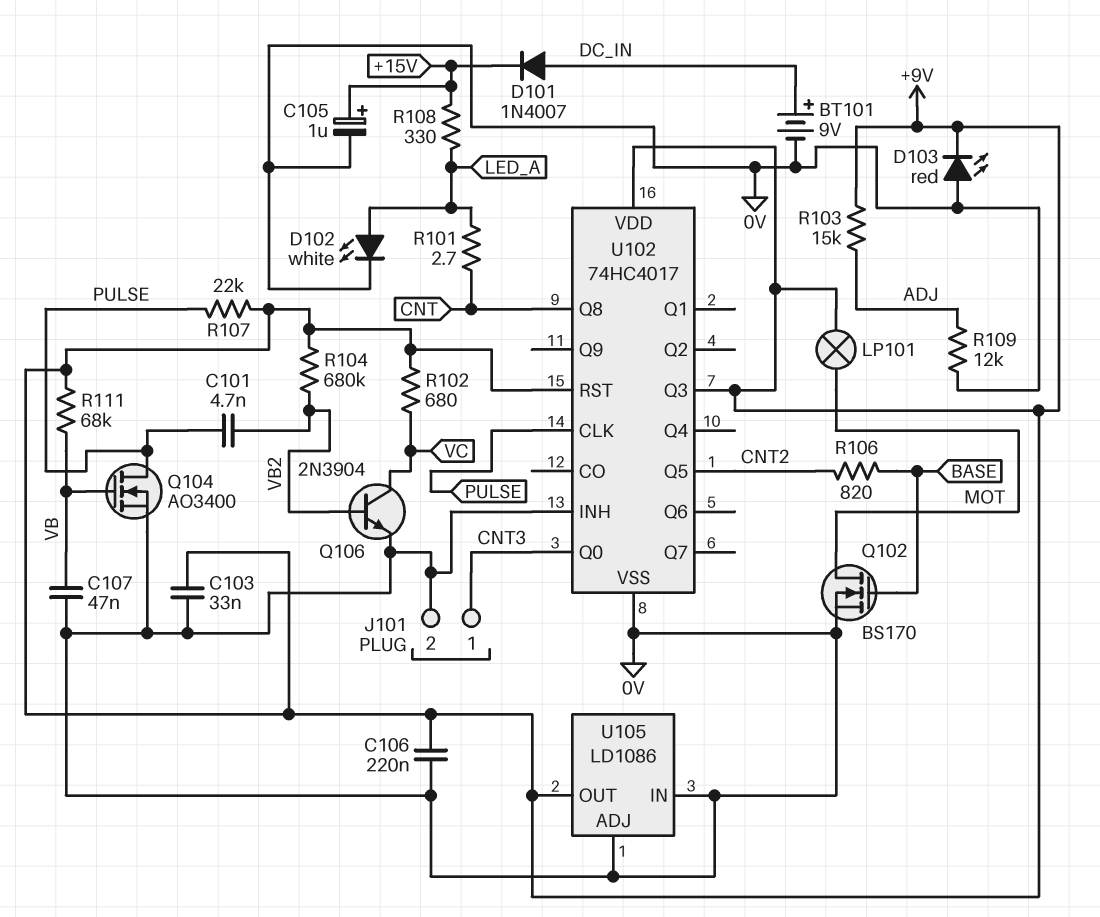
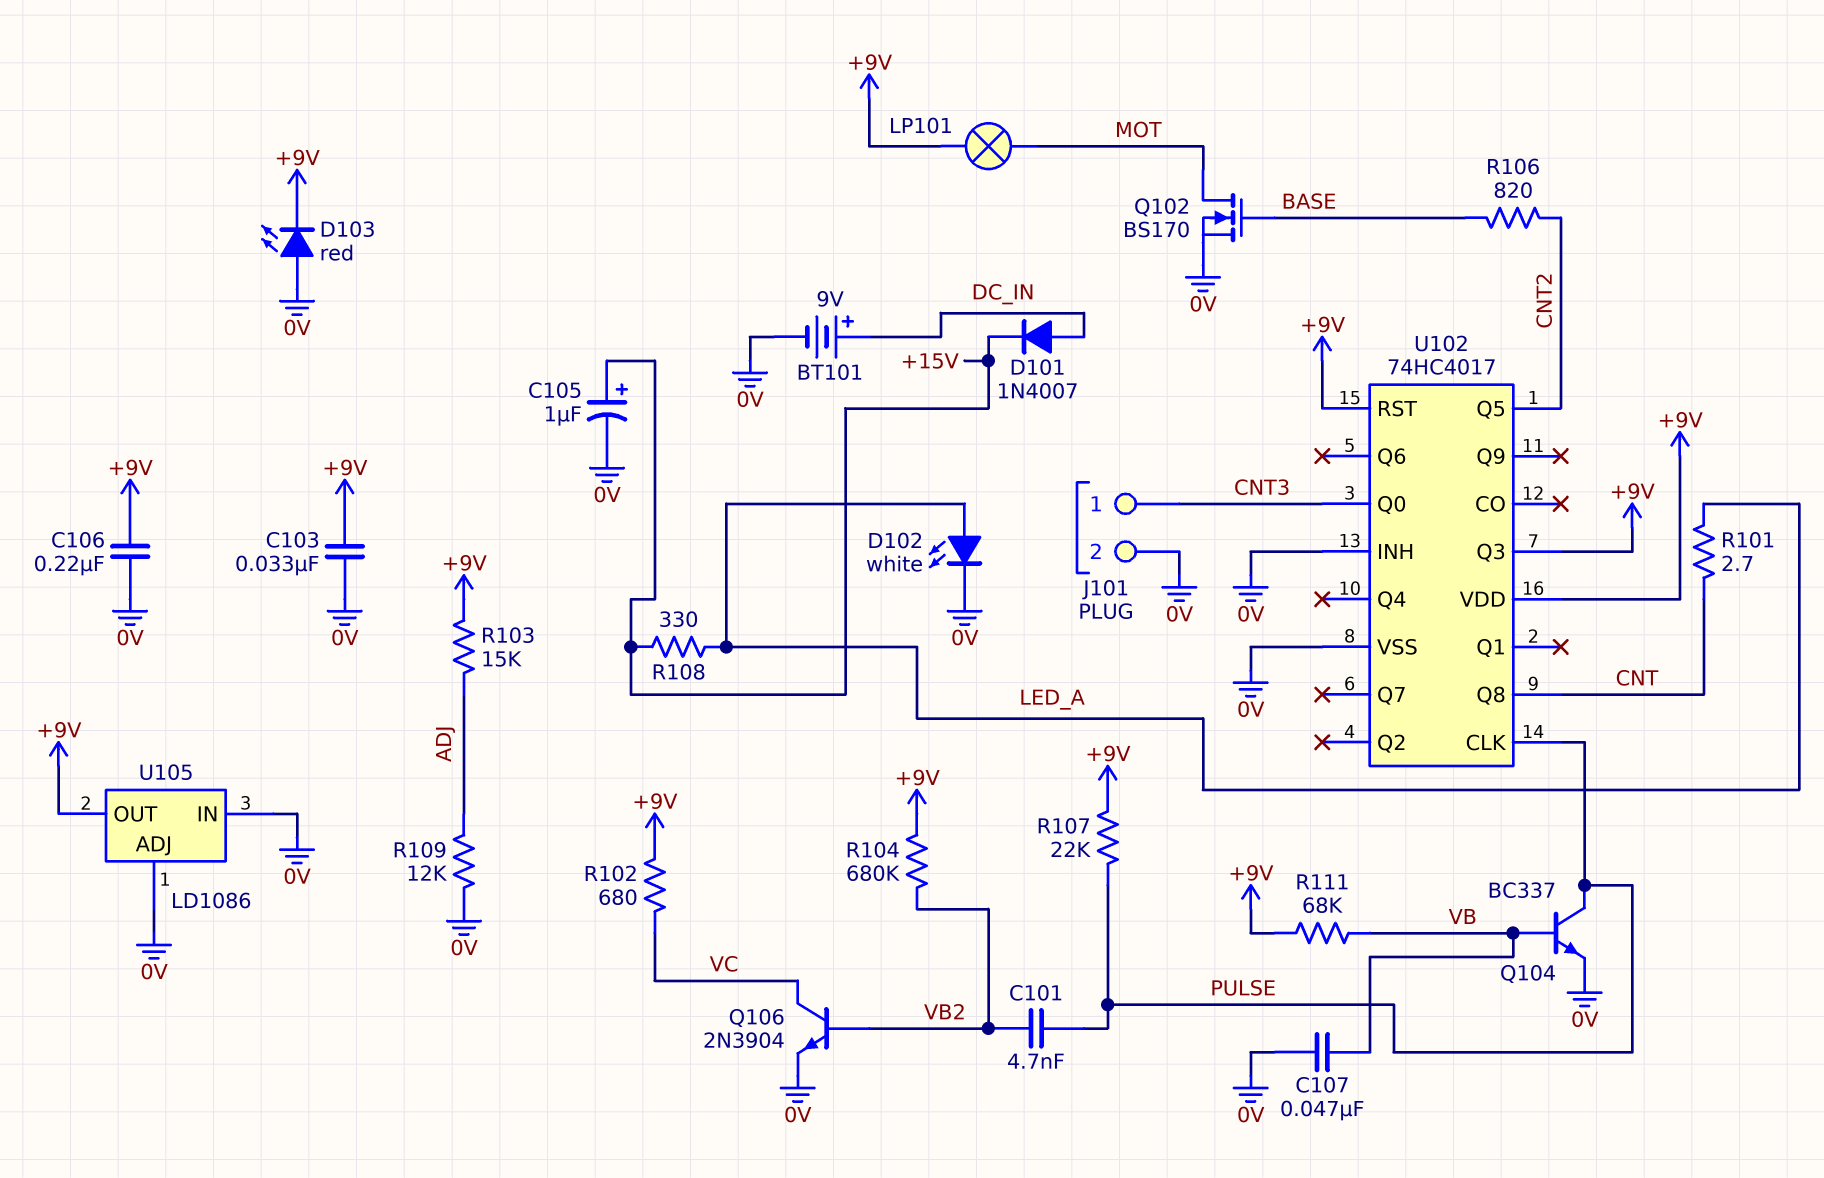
Q104: NMOS AO3400 (G VB, D PULSE, S 0V) -> NPN BC337 (B VB, C PULSE, E 0V)

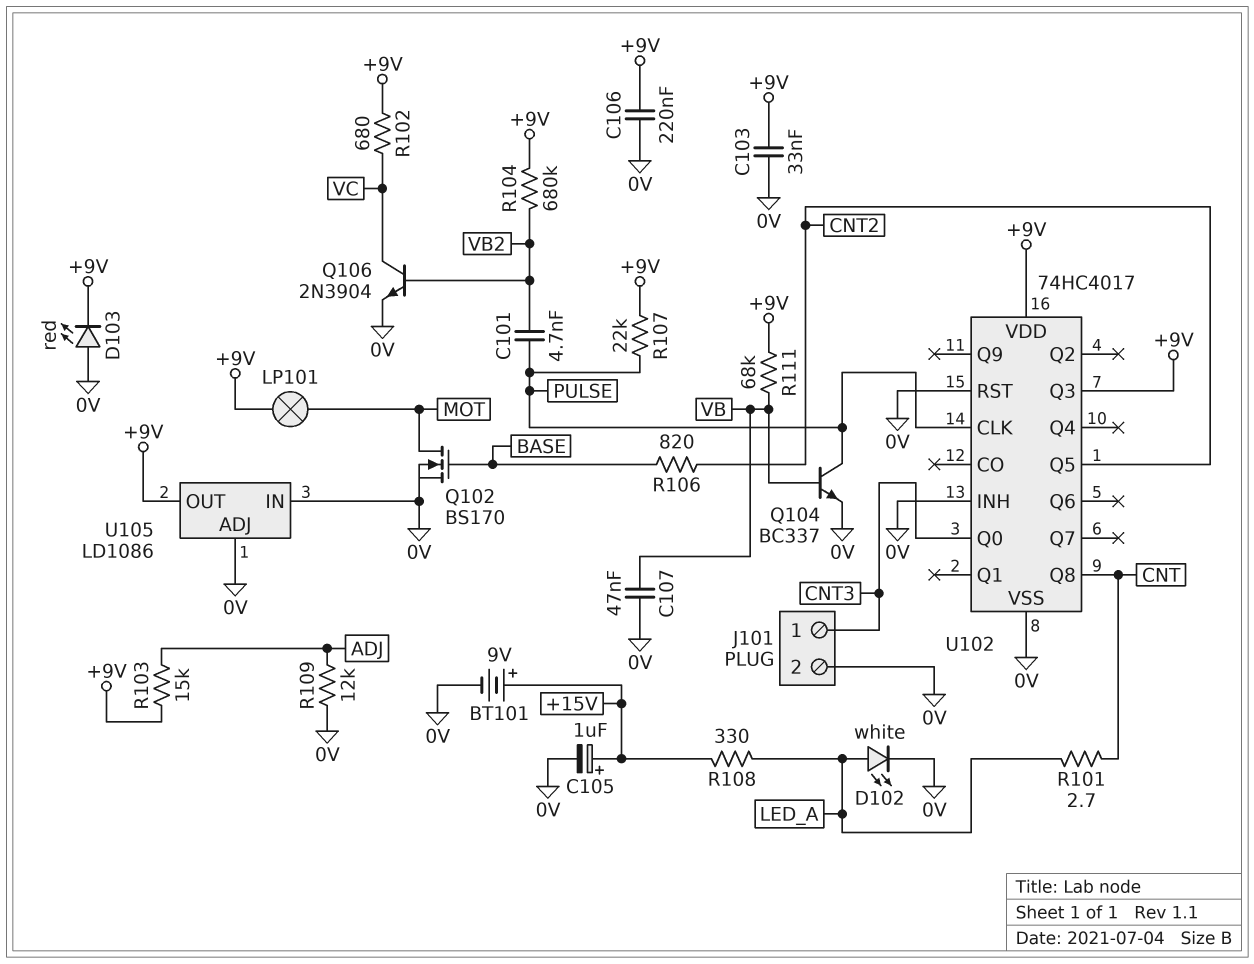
BT101: 9V (plus DC_IN, minus 0V) -> 9V (plus +15V, minus 0V)
D101: diode 1N4007 (A DC_IN, K +15V) -> none
U102 pin RST: +9V -> 0V

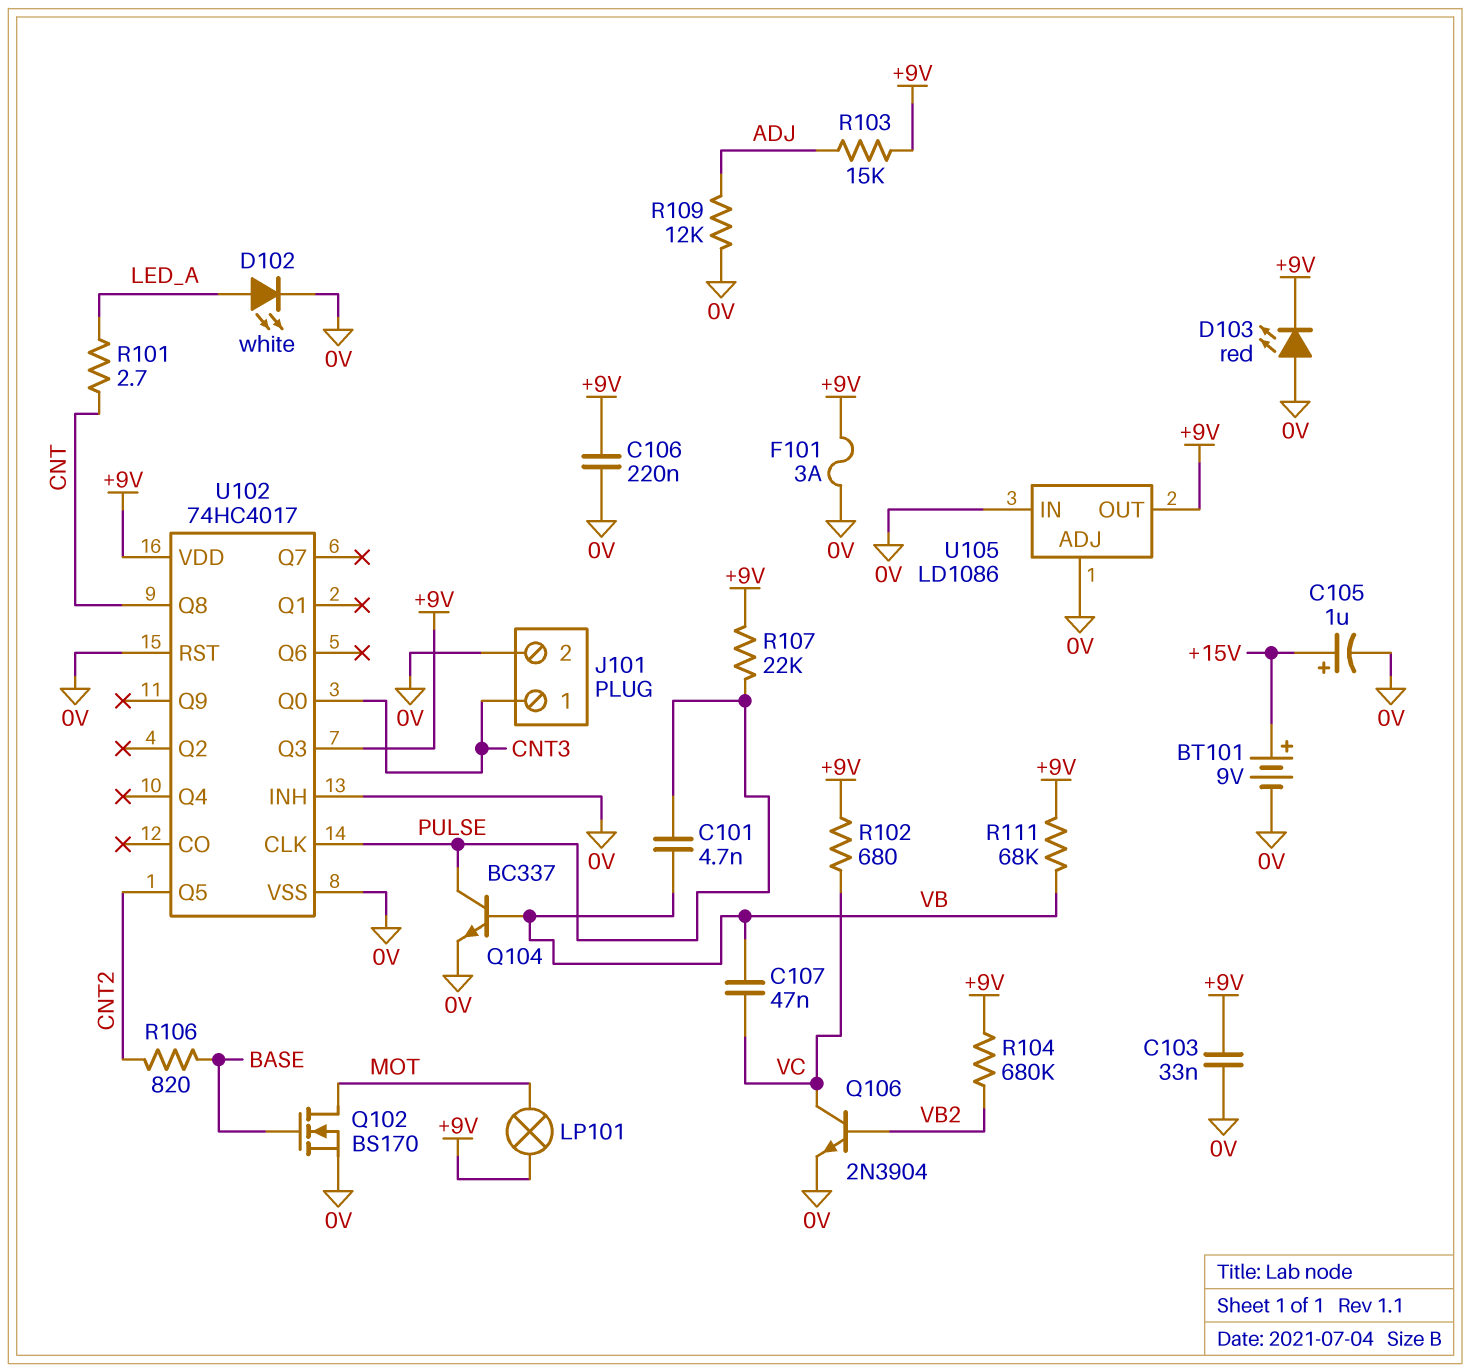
C101: 4.7nF (PULSE, VB2) -> 4.7nF (PULSE, VB)
C107: 47nF (0V, VB) -> 47nF (VB, VC)
F101: none -> 3A (+9V, 0V)
R108: 330 (+15V, LED_A) -> none

